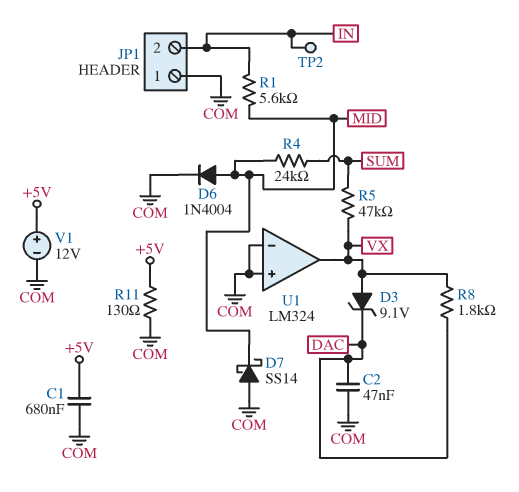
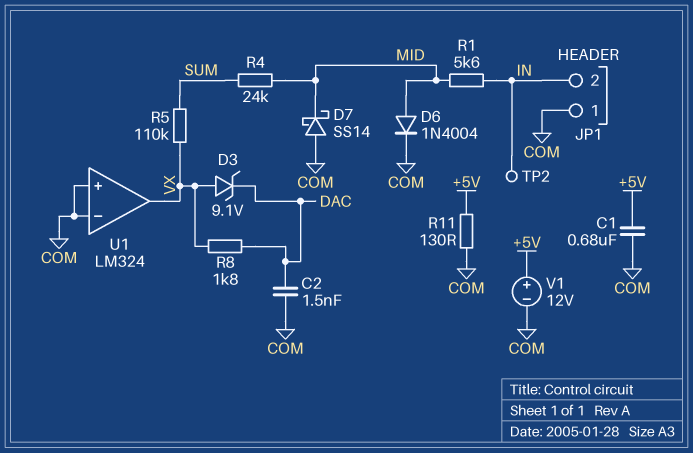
C2: 47nF (COM, DAC) -> 1.5nF (COM, DAC)
R5: 47k (SUM, VX) -> 110k (SUM, VX)

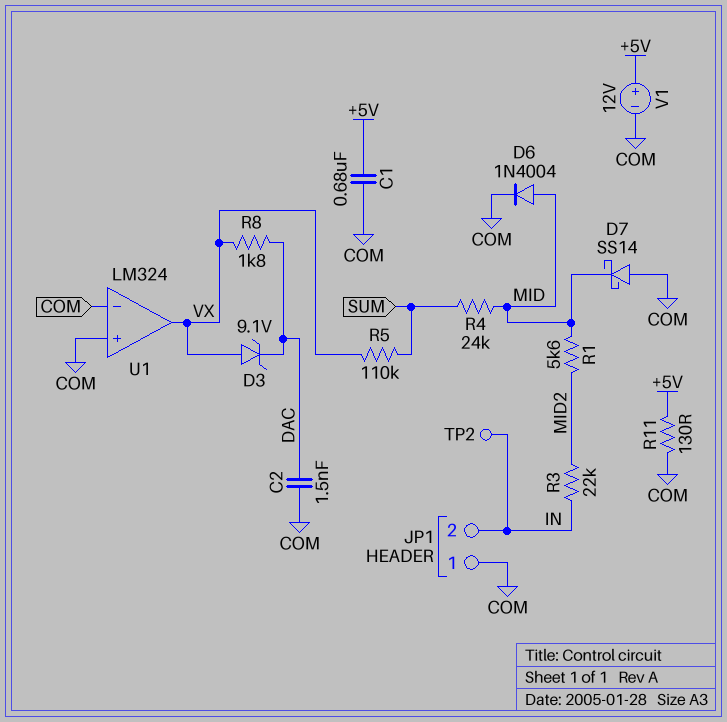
R1: 5.6k (IN, MID) -> 5.6k (MID, MID2)
R3: none -> 22k (IN, MID2)

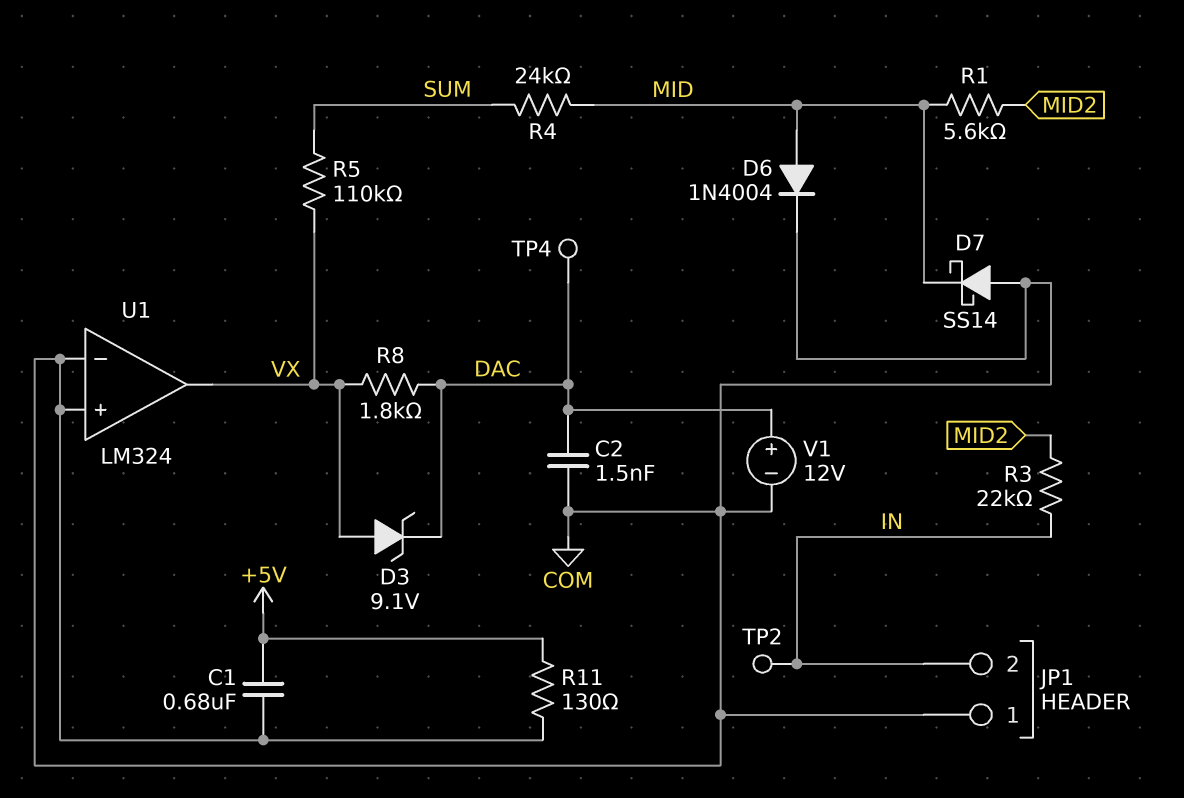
TP4: none -> test point (DAC)
V1: 12V (plus +5V, minus COM) -> 12V (plus DAC, minus COM)

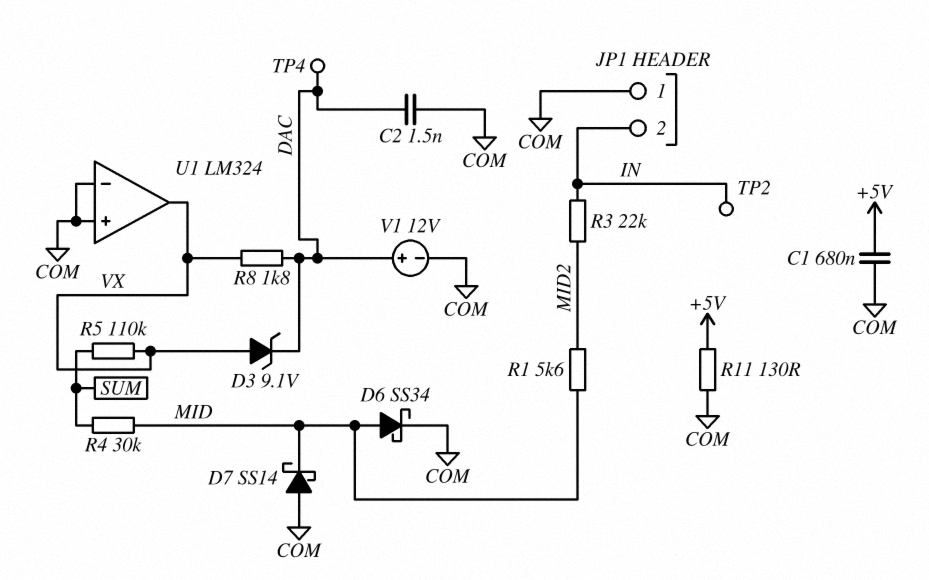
D6: diode 1N4004 (A MID, K COM) -> schottky SS34 (A MID, K COM)
R4: 24k (MID, SUM) -> 30k (MID, SUM)

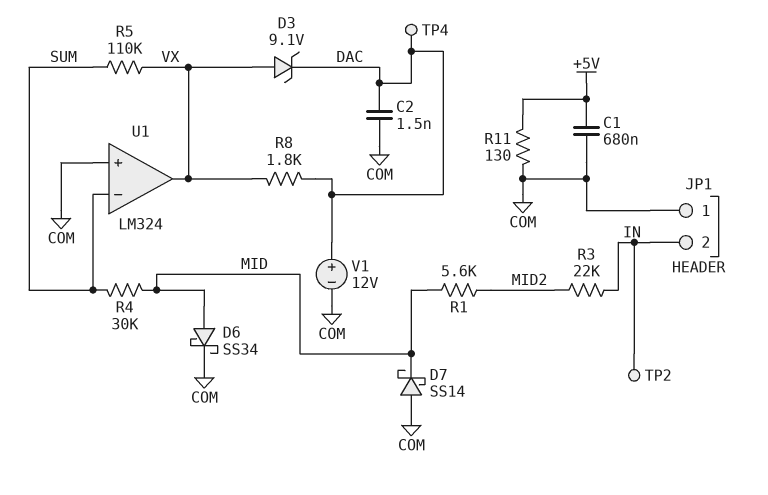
U1 pin in-: COM -> SUM

